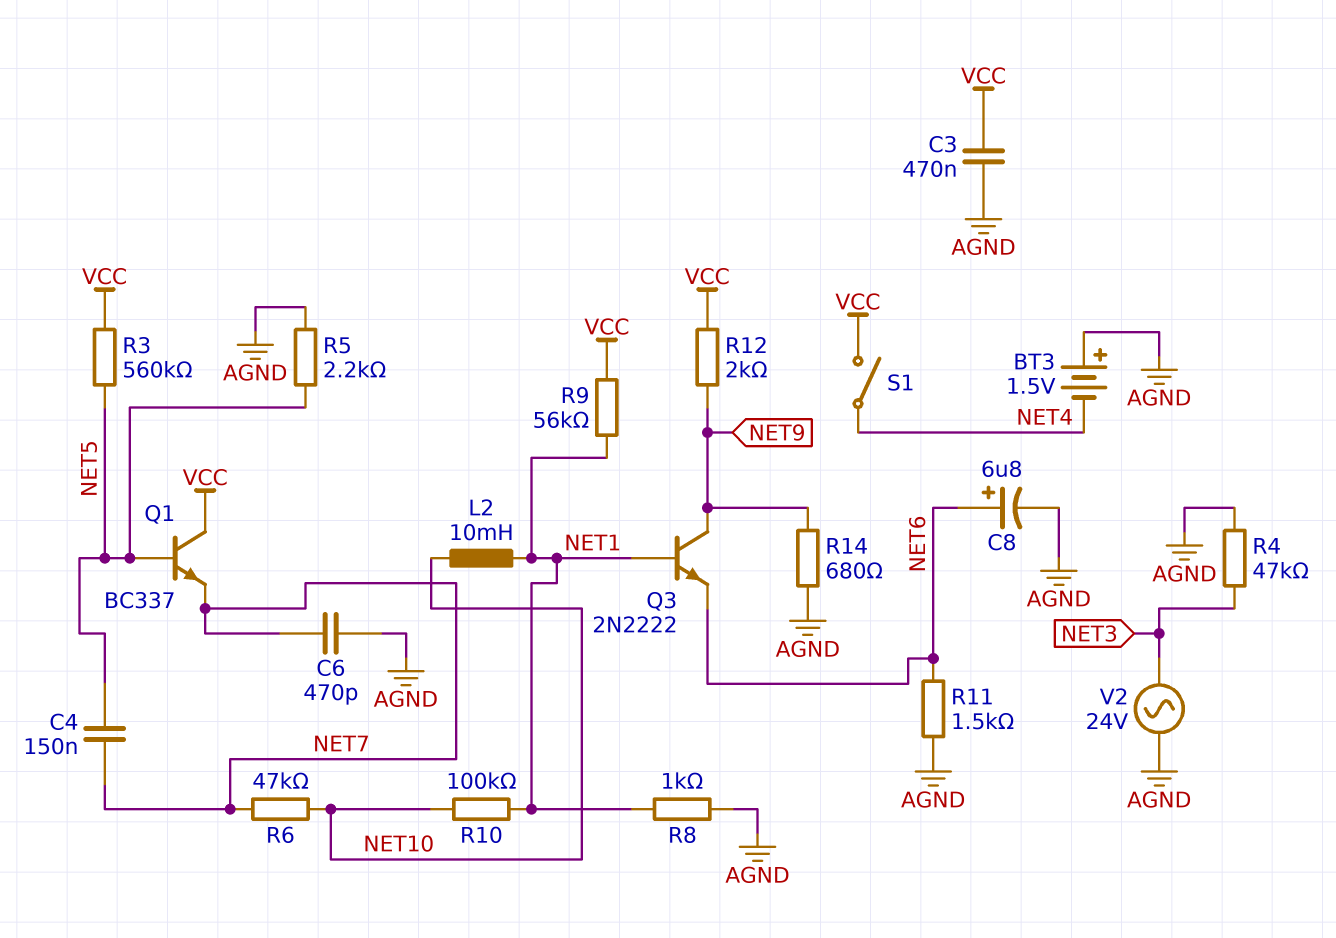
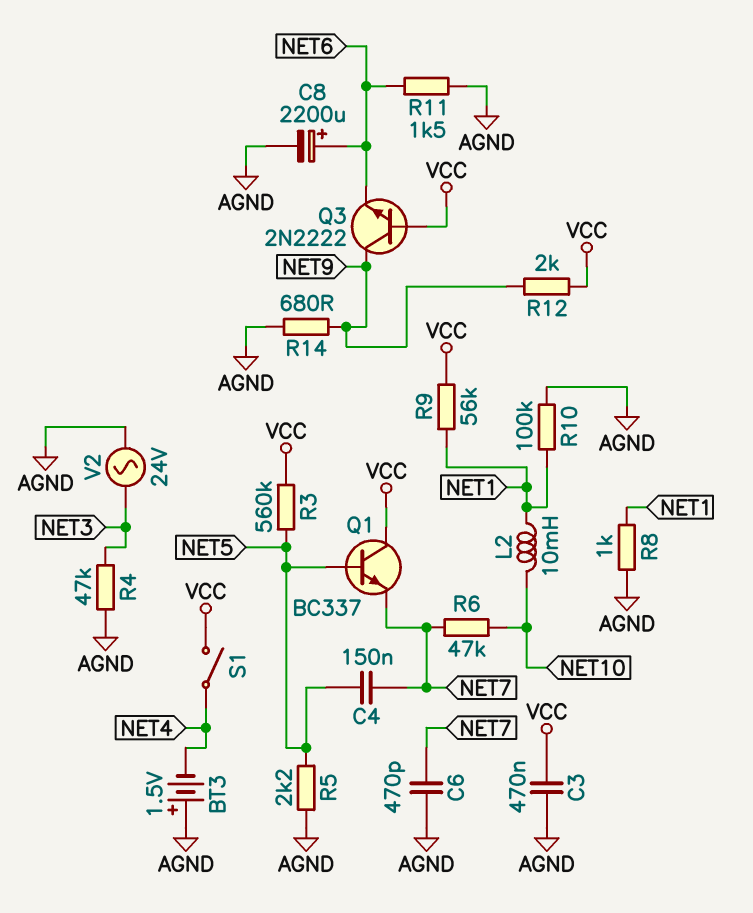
C8: 6.8uF (plus NET6, minus AGND) -> 2200uF (plus NET6, minus AGND)
Q3: NPN 2N2222 (B NET1, C NET9, E NET6) -> NPN 2N2222 (B VCC, C NET9, E NET6)
R10: 100k (NET1, NET10) -> 100k (AGND, NET1)

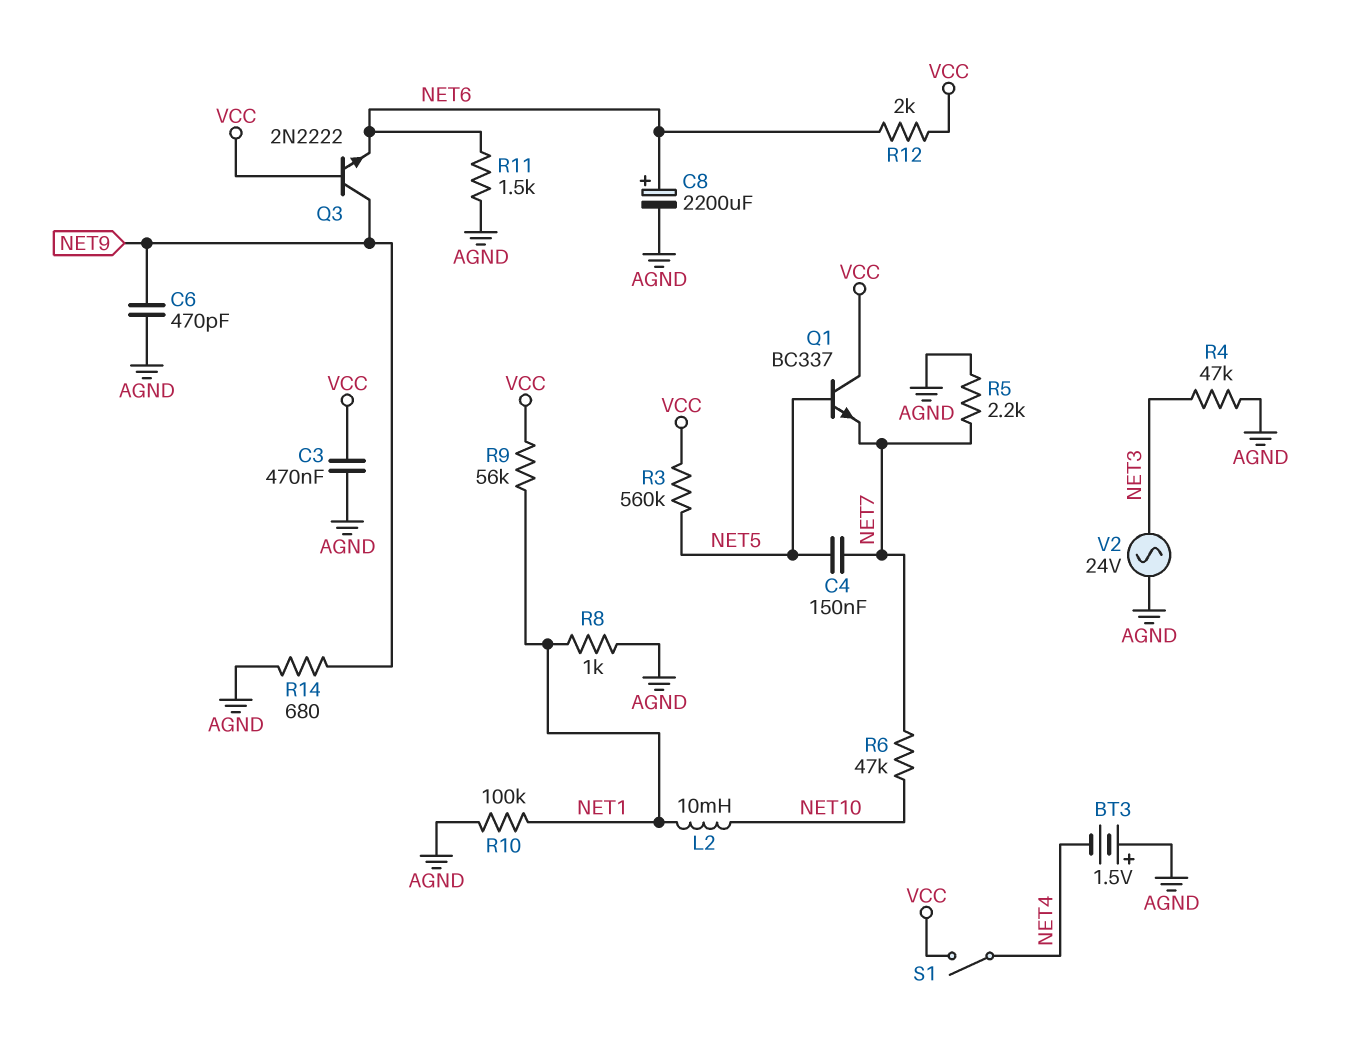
C6: 470pF (AGND, NET7) -> 470pF (AGND, NET9)
R5: 2.2k (AGND, NET5) -> 2.2k (AGND, NET7)
R12: 2k (NET9, VCC) -> 2k (NET6, VCC)

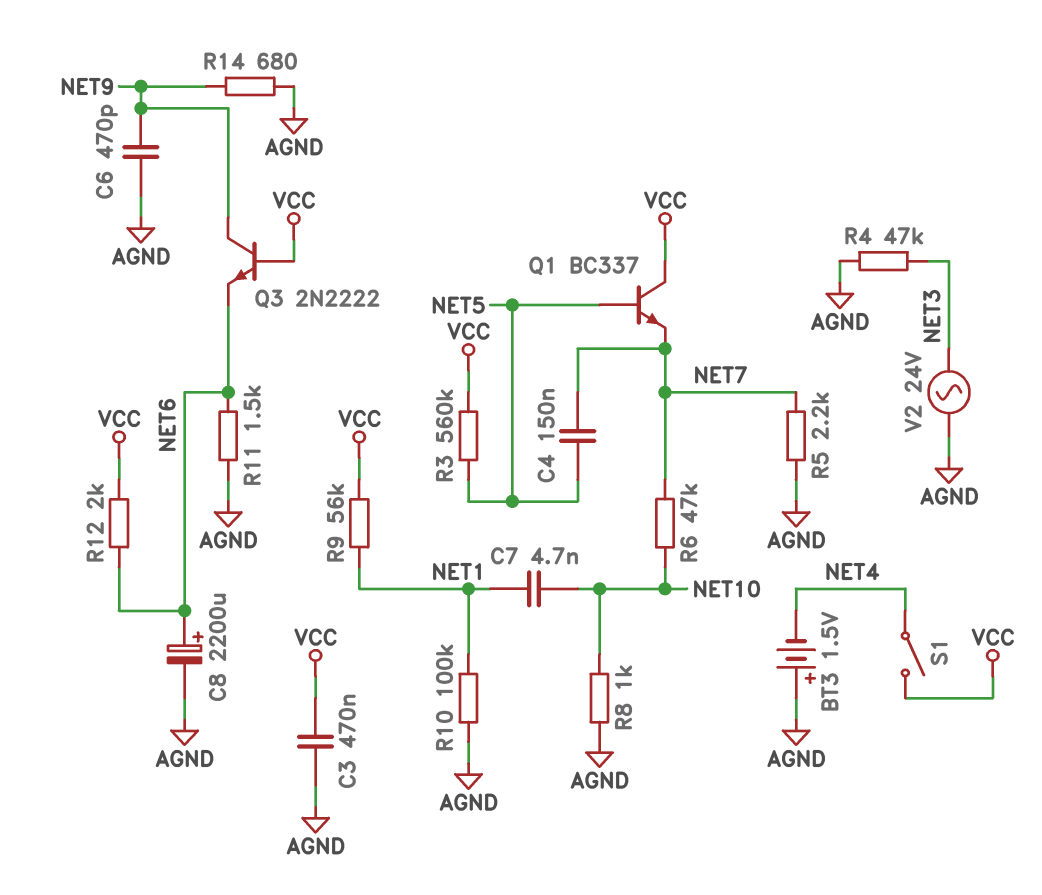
C7: none -> 4.7nF (NET1, NET10)
L2: 10mH (NET1, NET10) -> none
R8: 1k (AGND, NET1) -> 1k (AGND, NET10)

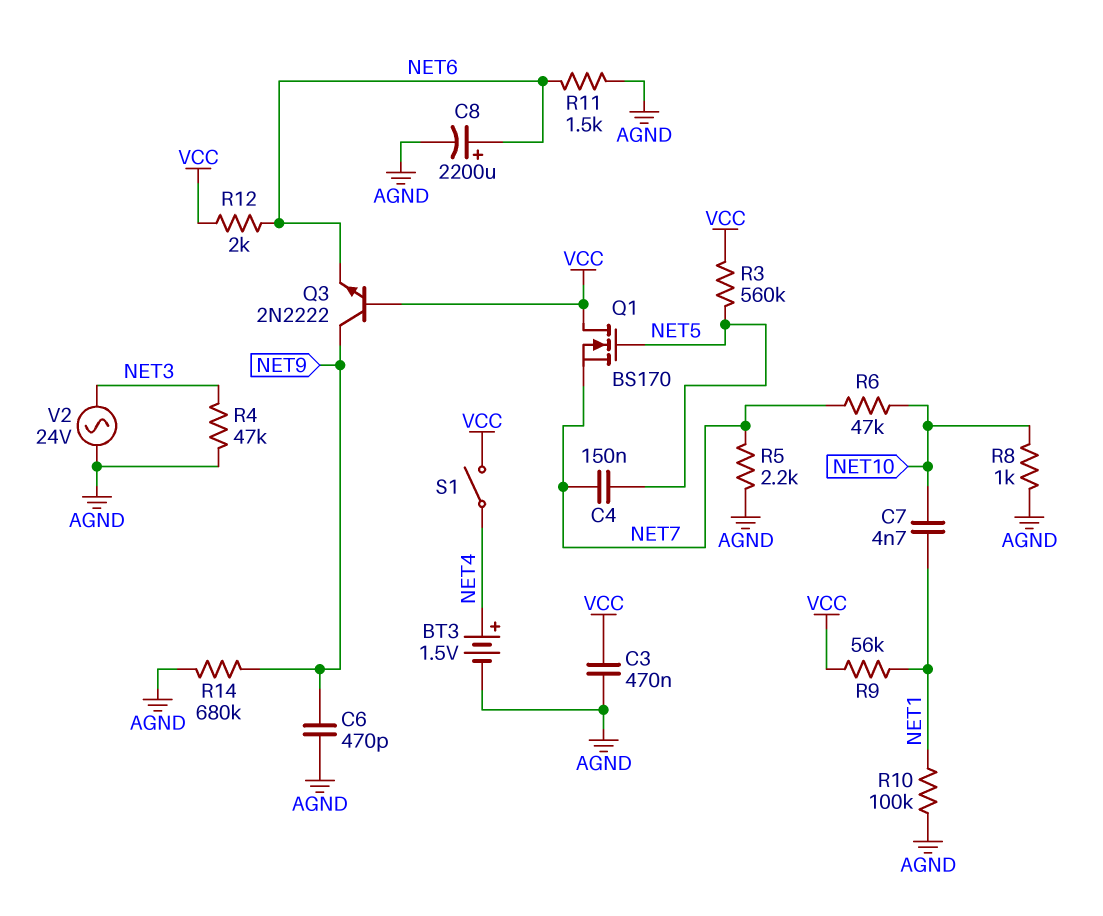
BT3: 1.5V (plus AGND, minus NET4) -> 1.5V (plus NET4, minus AGND)
Q1: NPN BC337 (B NET5, C VCC, E NET7) -> NMOS BS170 (G NET5, D VCC, S NET7)
R14: 680 (AGND, NET9) -> 680k (AGND, NET9)

